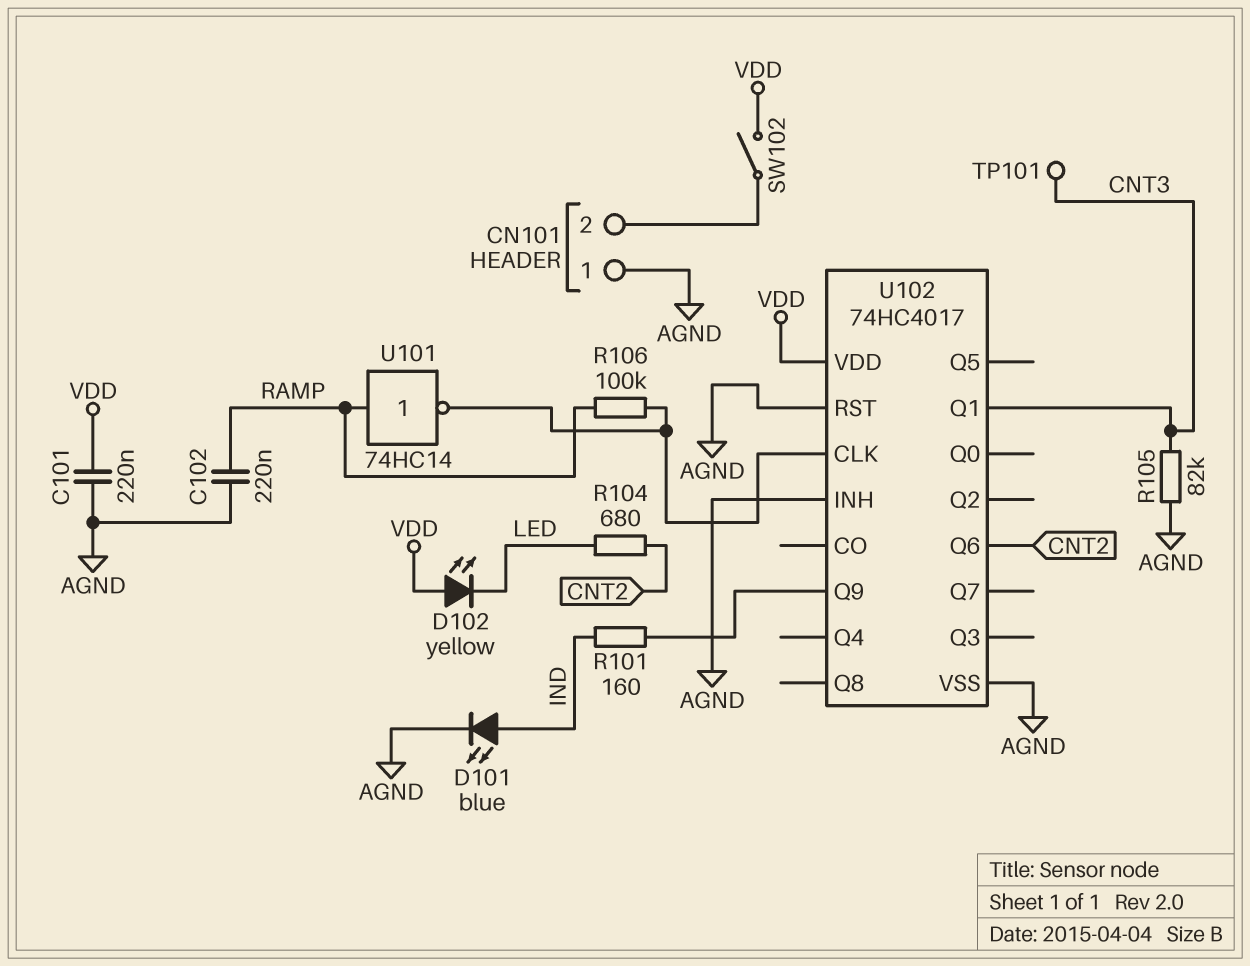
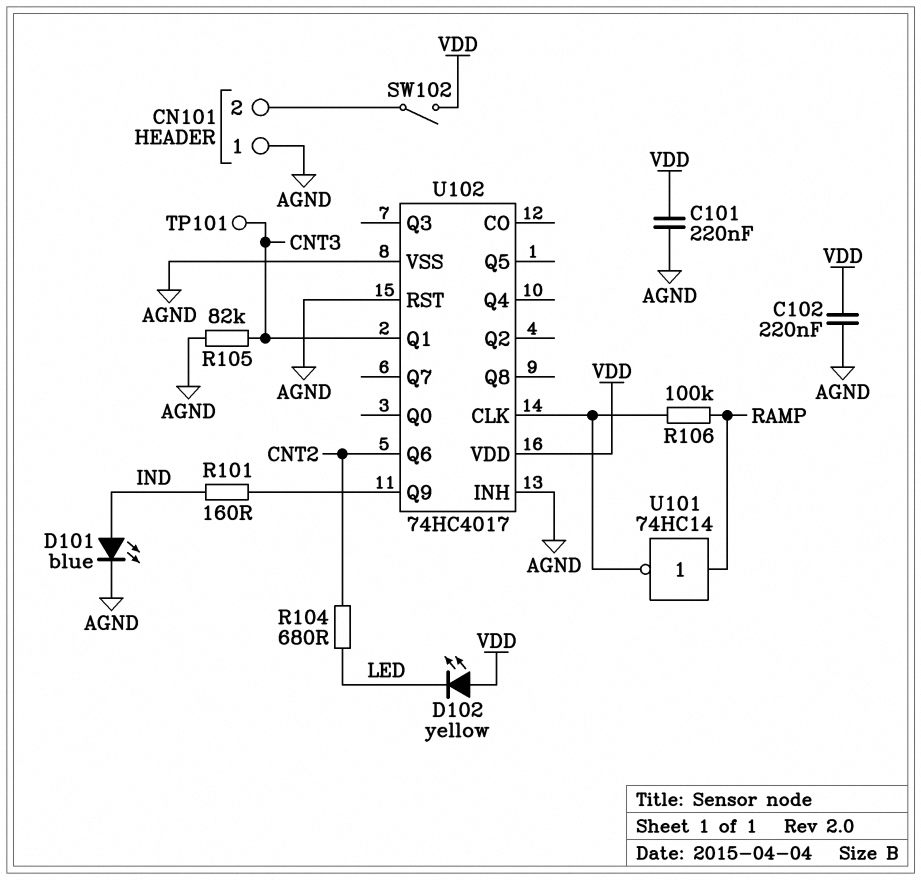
C102: 220nF (AGND, RAMP) -> 220nF (AGND, VDD)

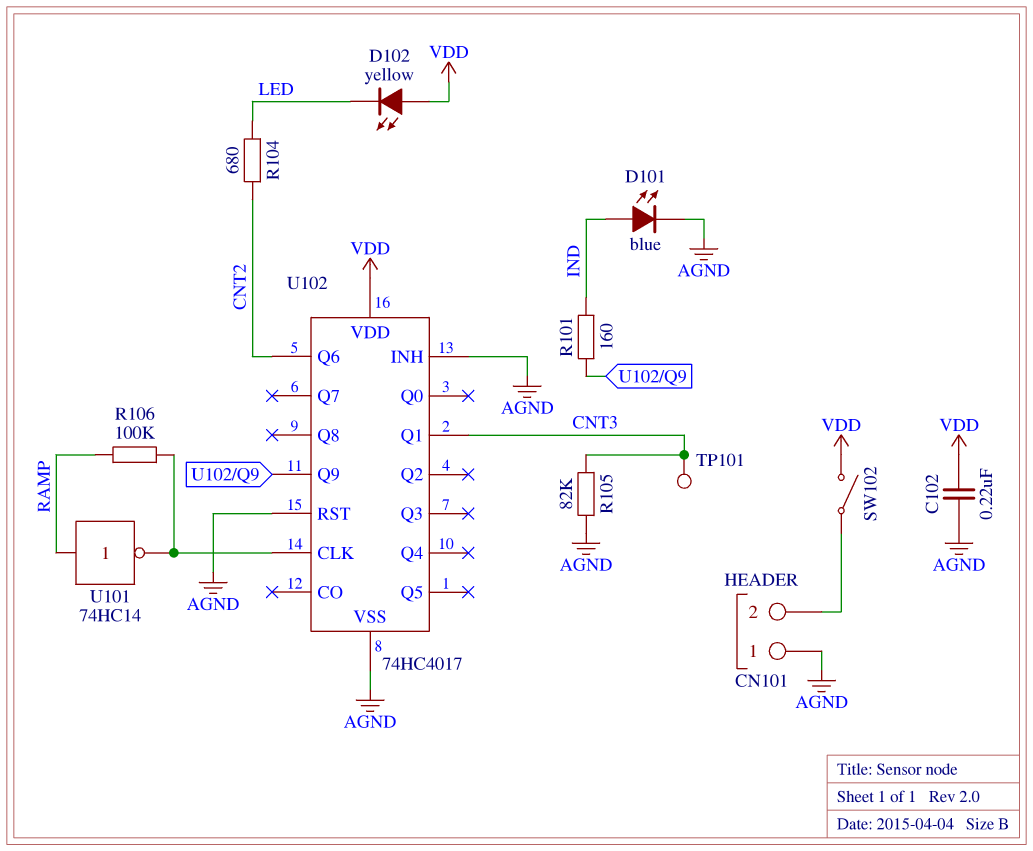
C101: 220nF (AGND, VDD) -> none

